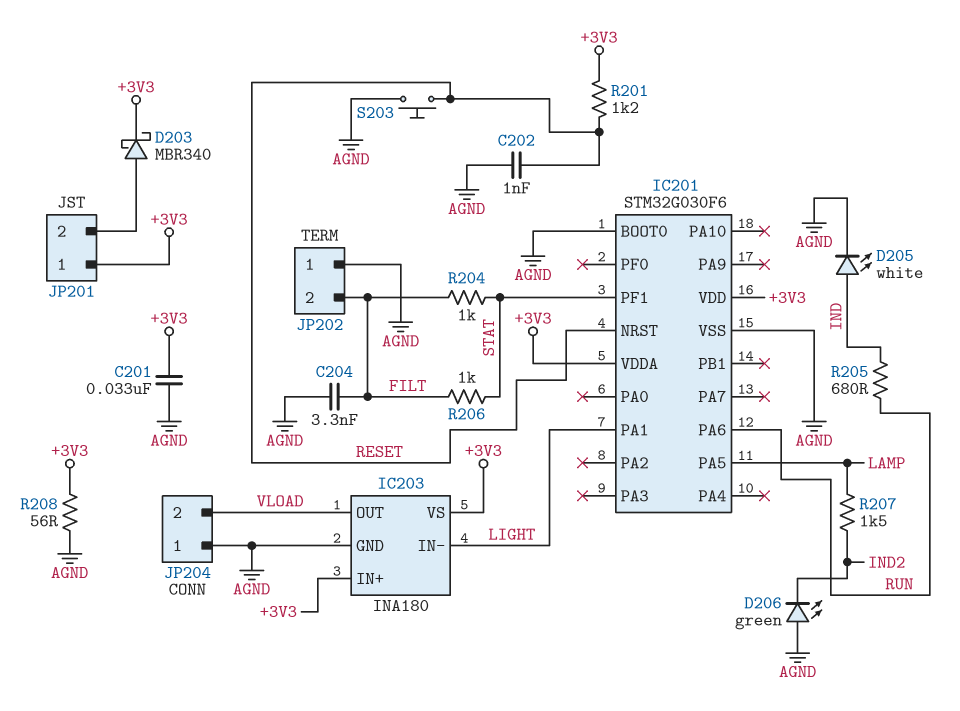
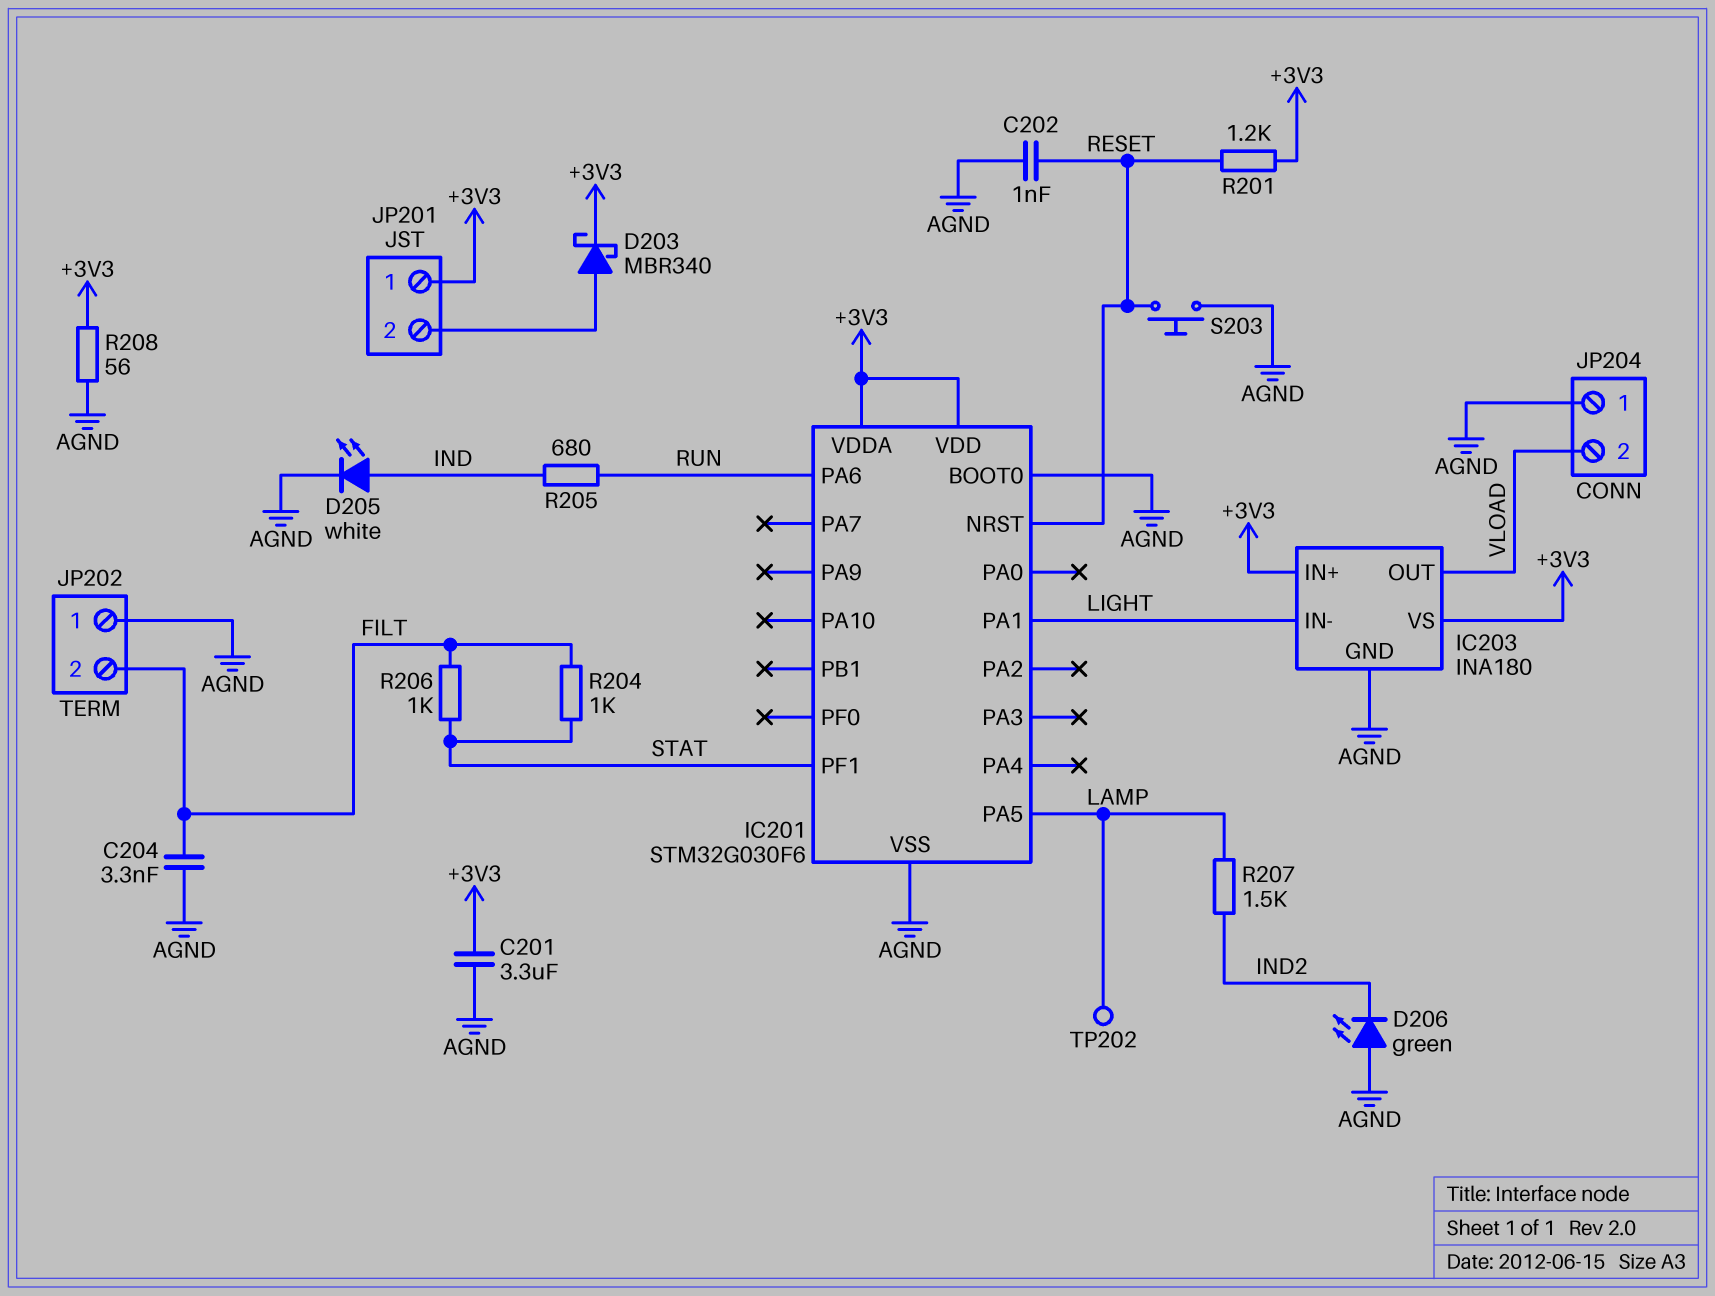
C201: 33nF (+3V3, AGND) -> 3.3uF (+3V3, AGND)
TP202: none -> test point (LAMP)

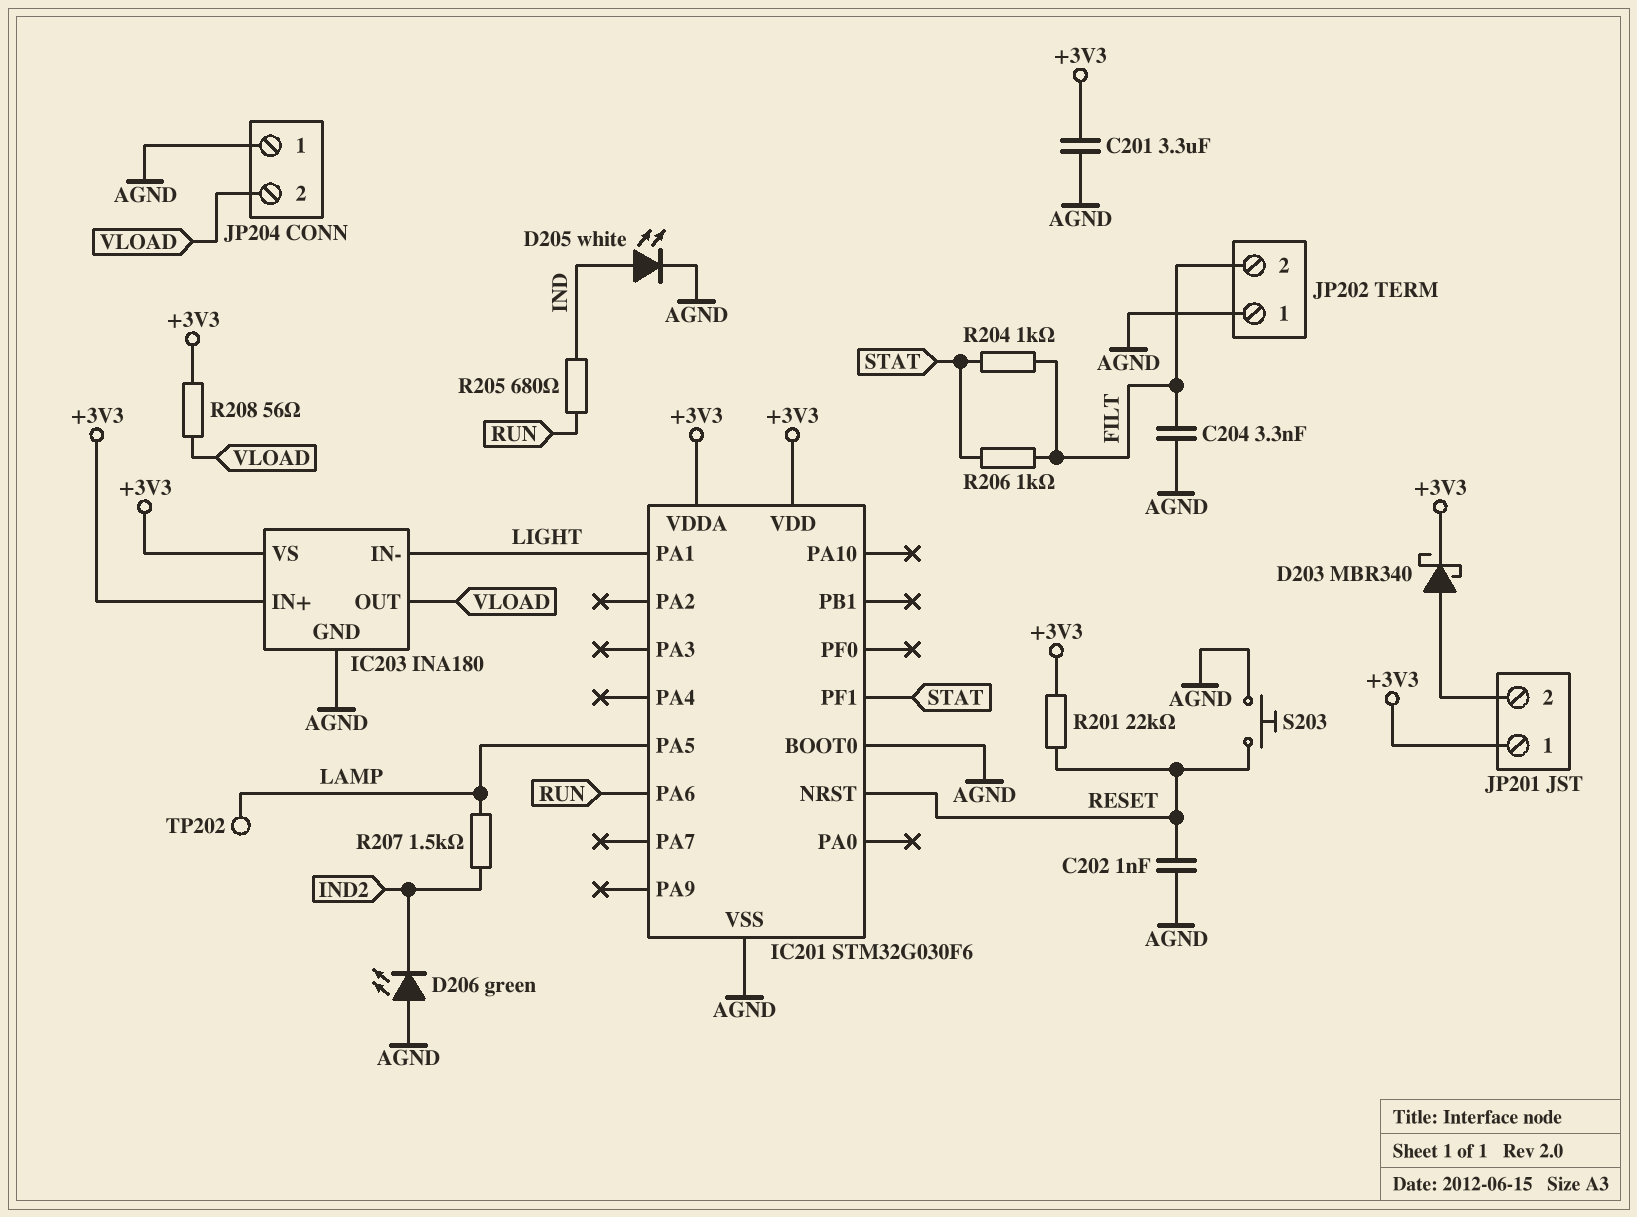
R201: 1.2k (+3V3, RESET) -> 22k (+3V3, RESET)
R208: 56 (+3V3, AGND) -> 56 (+3V3, VLOAD)

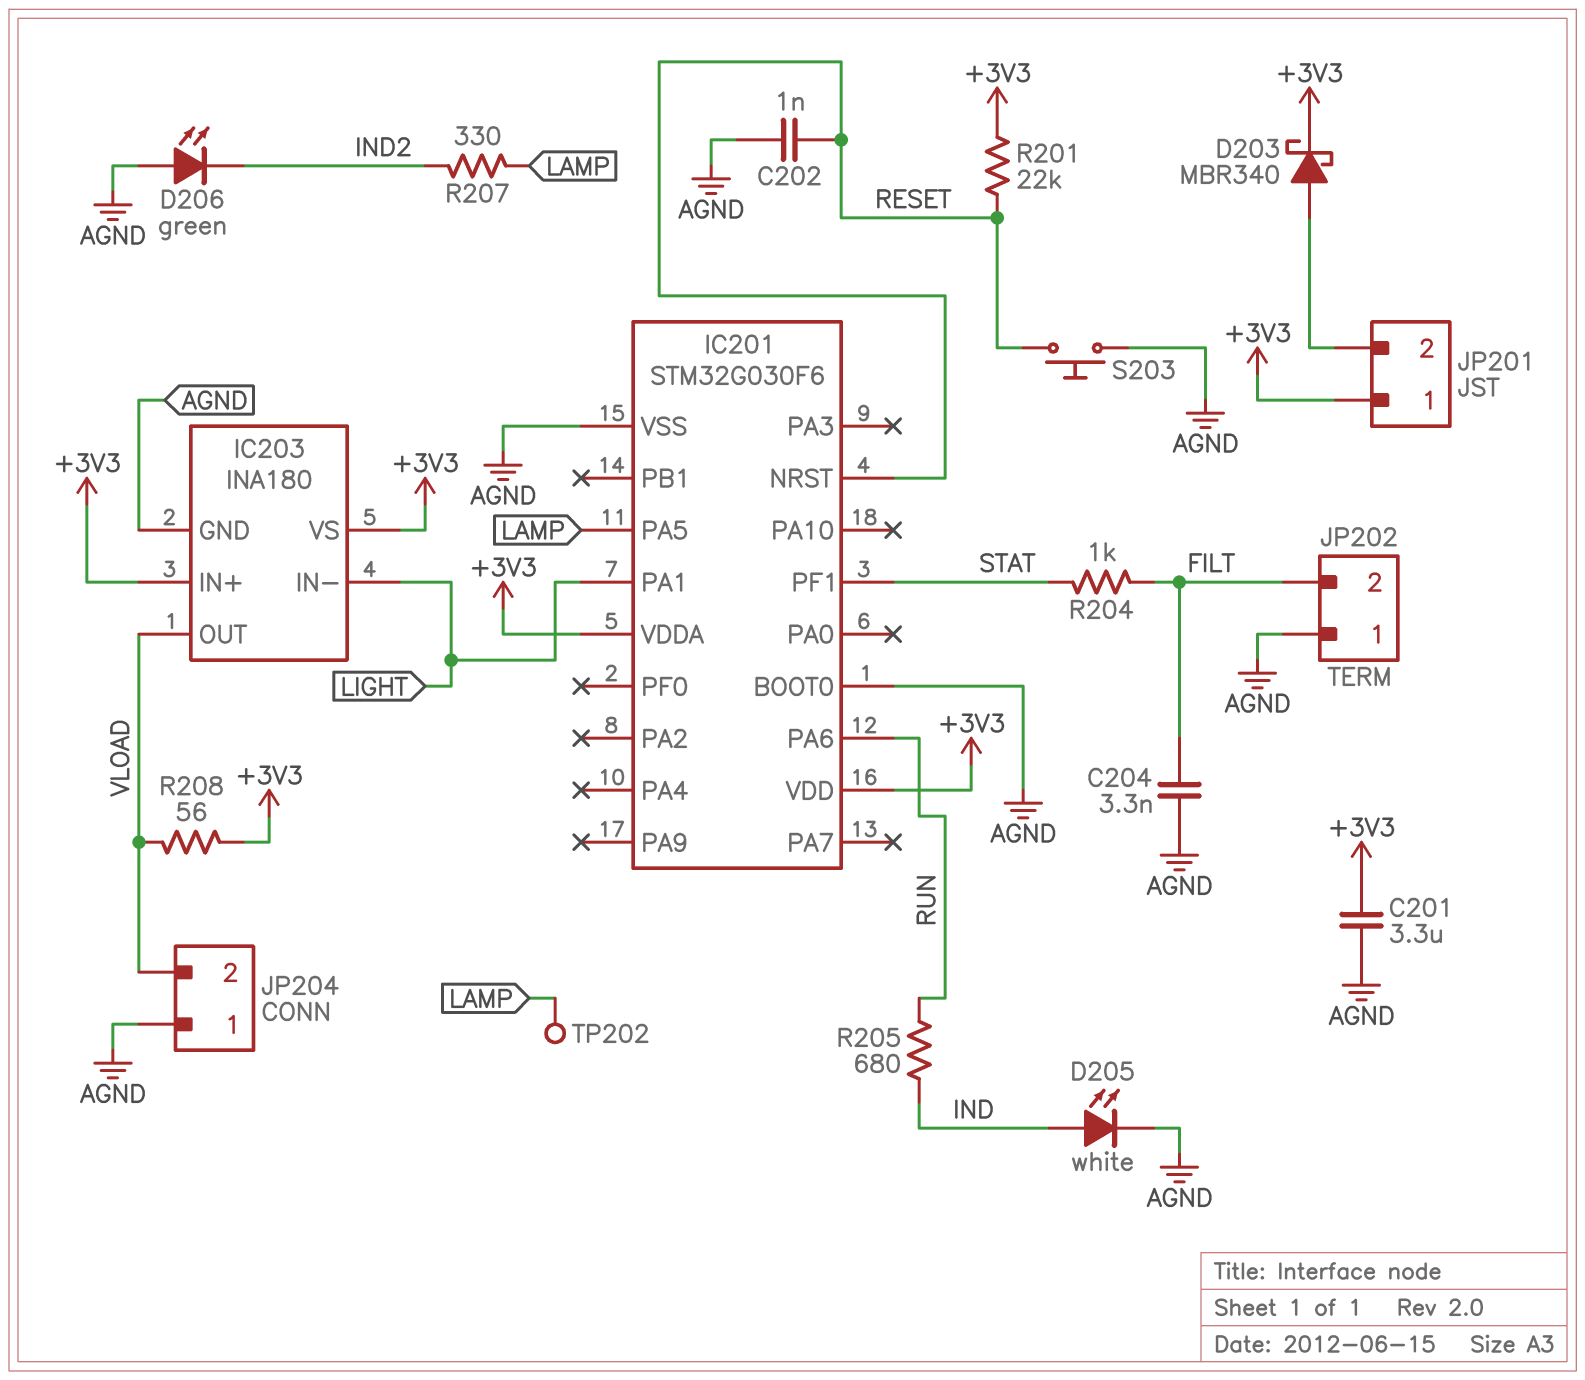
R206: 1k (FILT, STAT) -> none
R207: 1.5k (IND2, LAMP) -> 330 (IND2, LAMP)

